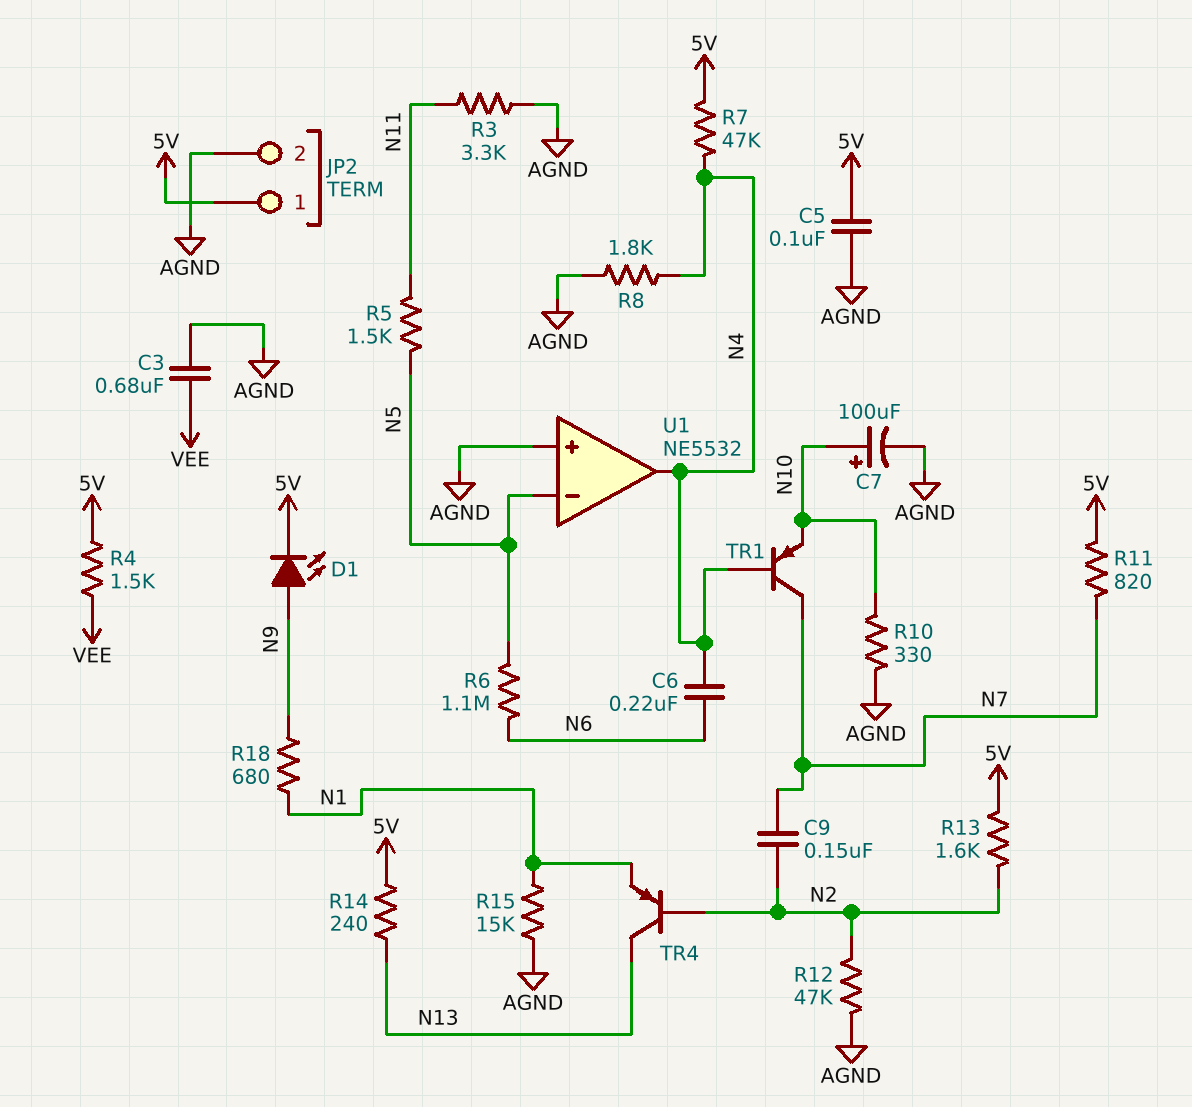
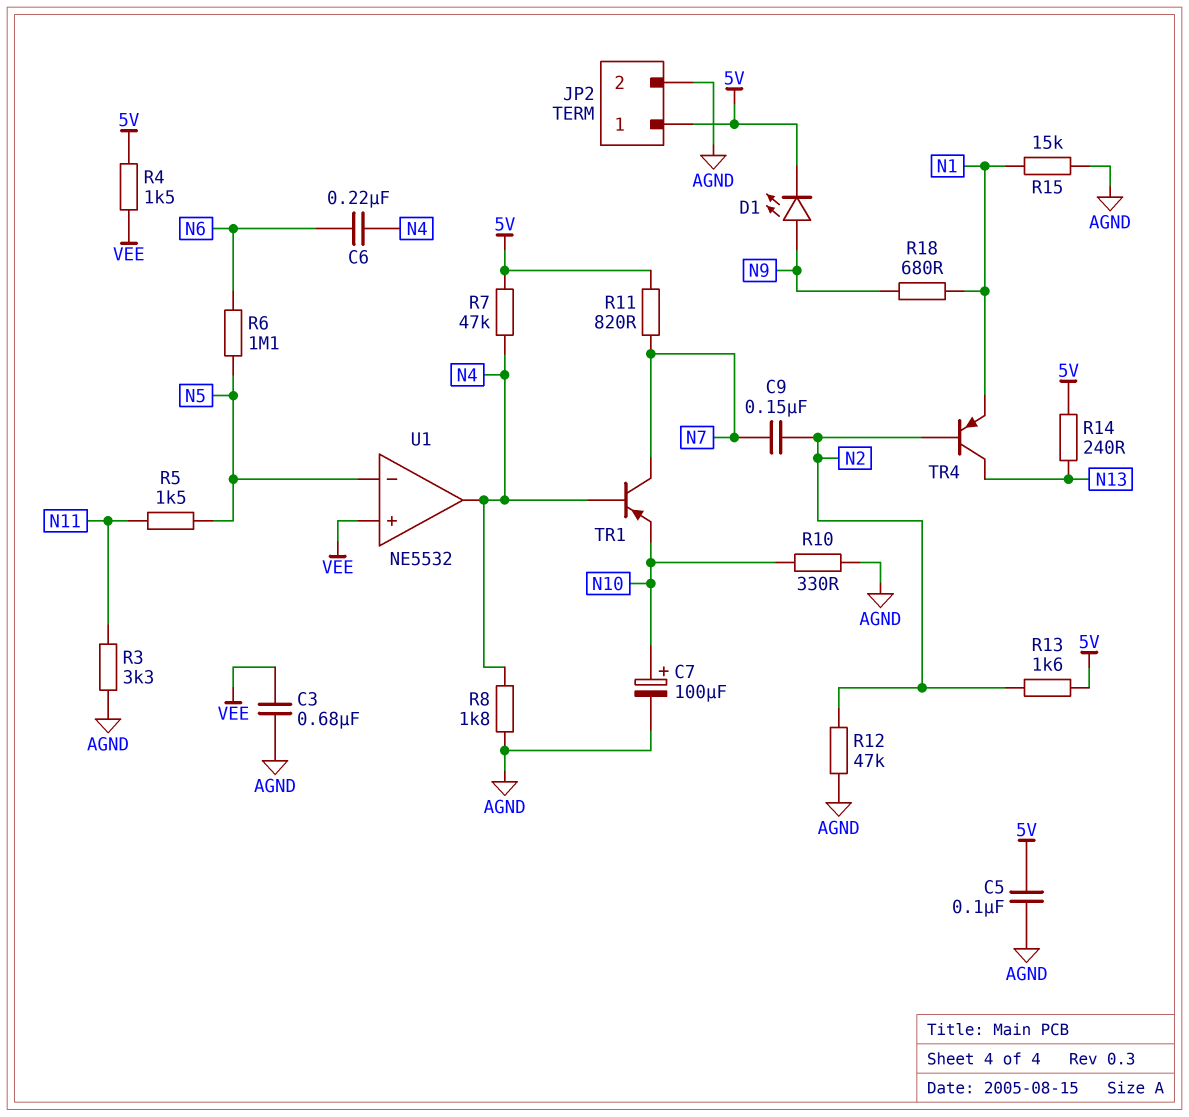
U1 pin in+: AGND -> VEE

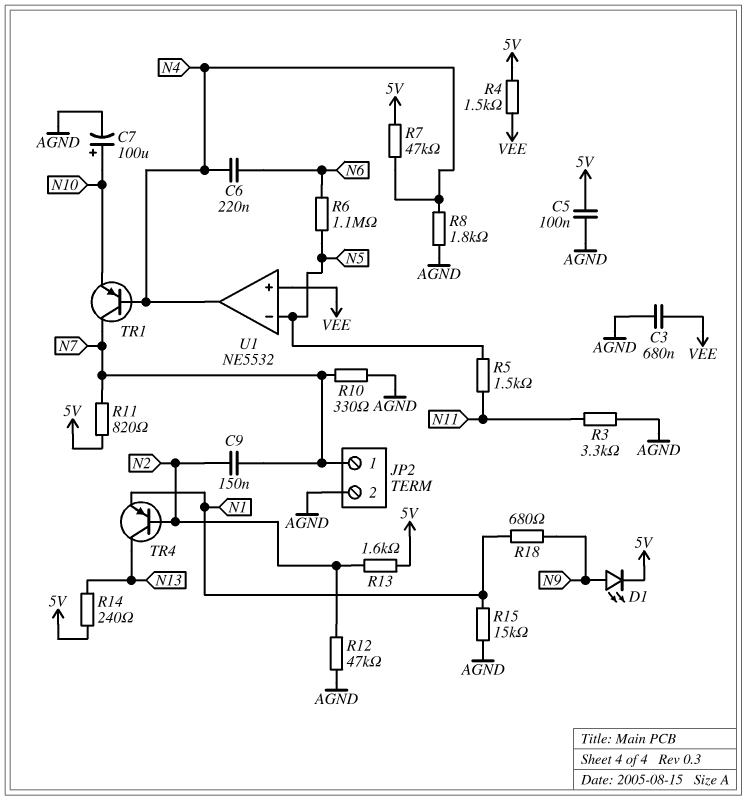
JP2 pin 1: 5V -> N7
R10: 330 (AGND, N10) -> 330 (AGND, N7)

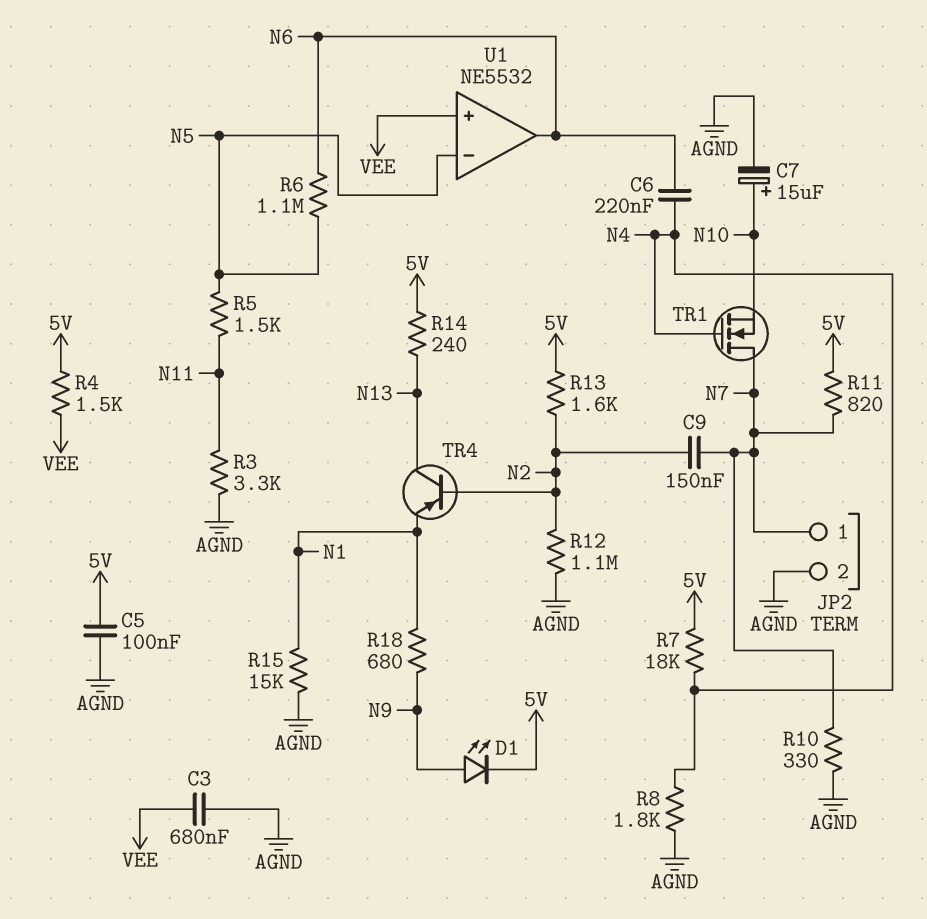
C7: 100uF (plus N10, minus AGND) -> 15uF (plus N10, minus AGND)
R7: 47k (5V, N4) -> 18k (5V, N4)
R12: 47k (AGND, N2) -> 1.1M (AGND, N2)
TR1: PNP (B N4, C N7, E N10) -> NMOS (G N4, D N7, S N10)
U1 pin out: N4 -> N6

